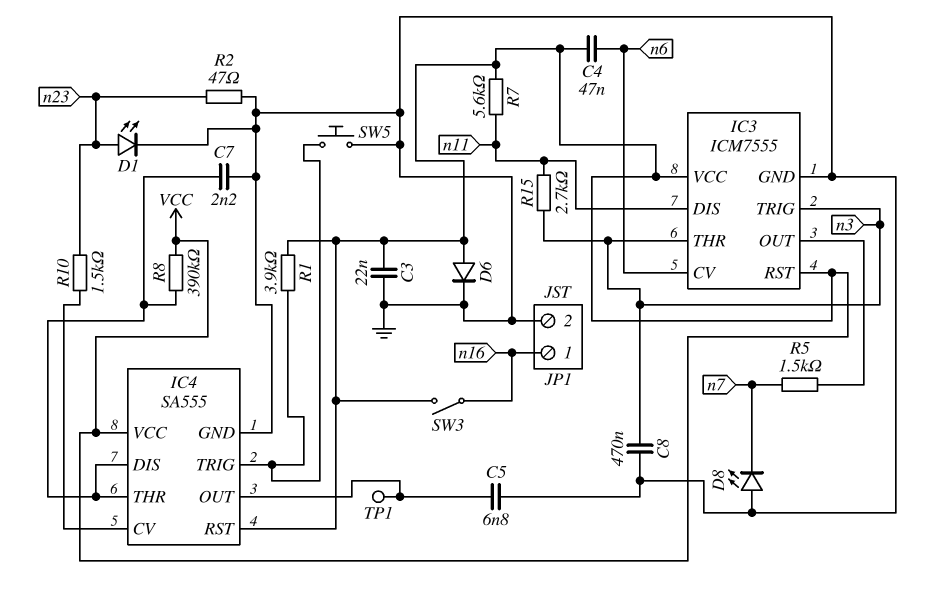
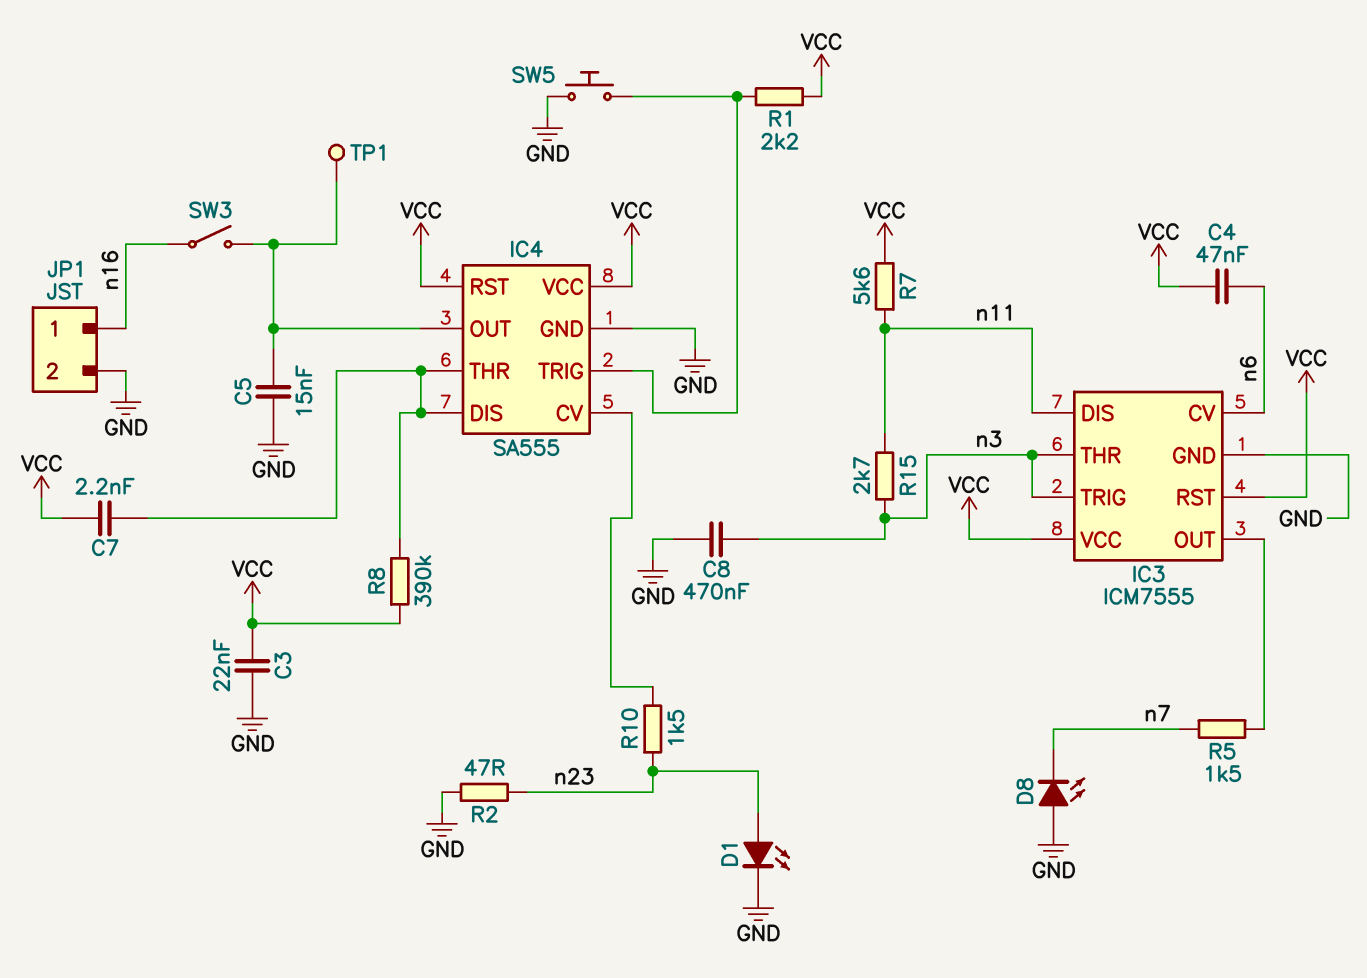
C5: 6.8nF (GND, IC4/OUT) -> 15nF (GND, IC4/OUT)
C7: 2.2nF (GND, IC4/DIS) -> 2.2nF (IC4/DIS, VCC)
D6: diode (A VCC, K GND) -> none
R1: 3.9k (IC4/TRIG, VCC) -> 2.2k (IC4/TRIG, VCC)
SW3: switch (VCC, n16) -> switch (IC4/OUT, n16)

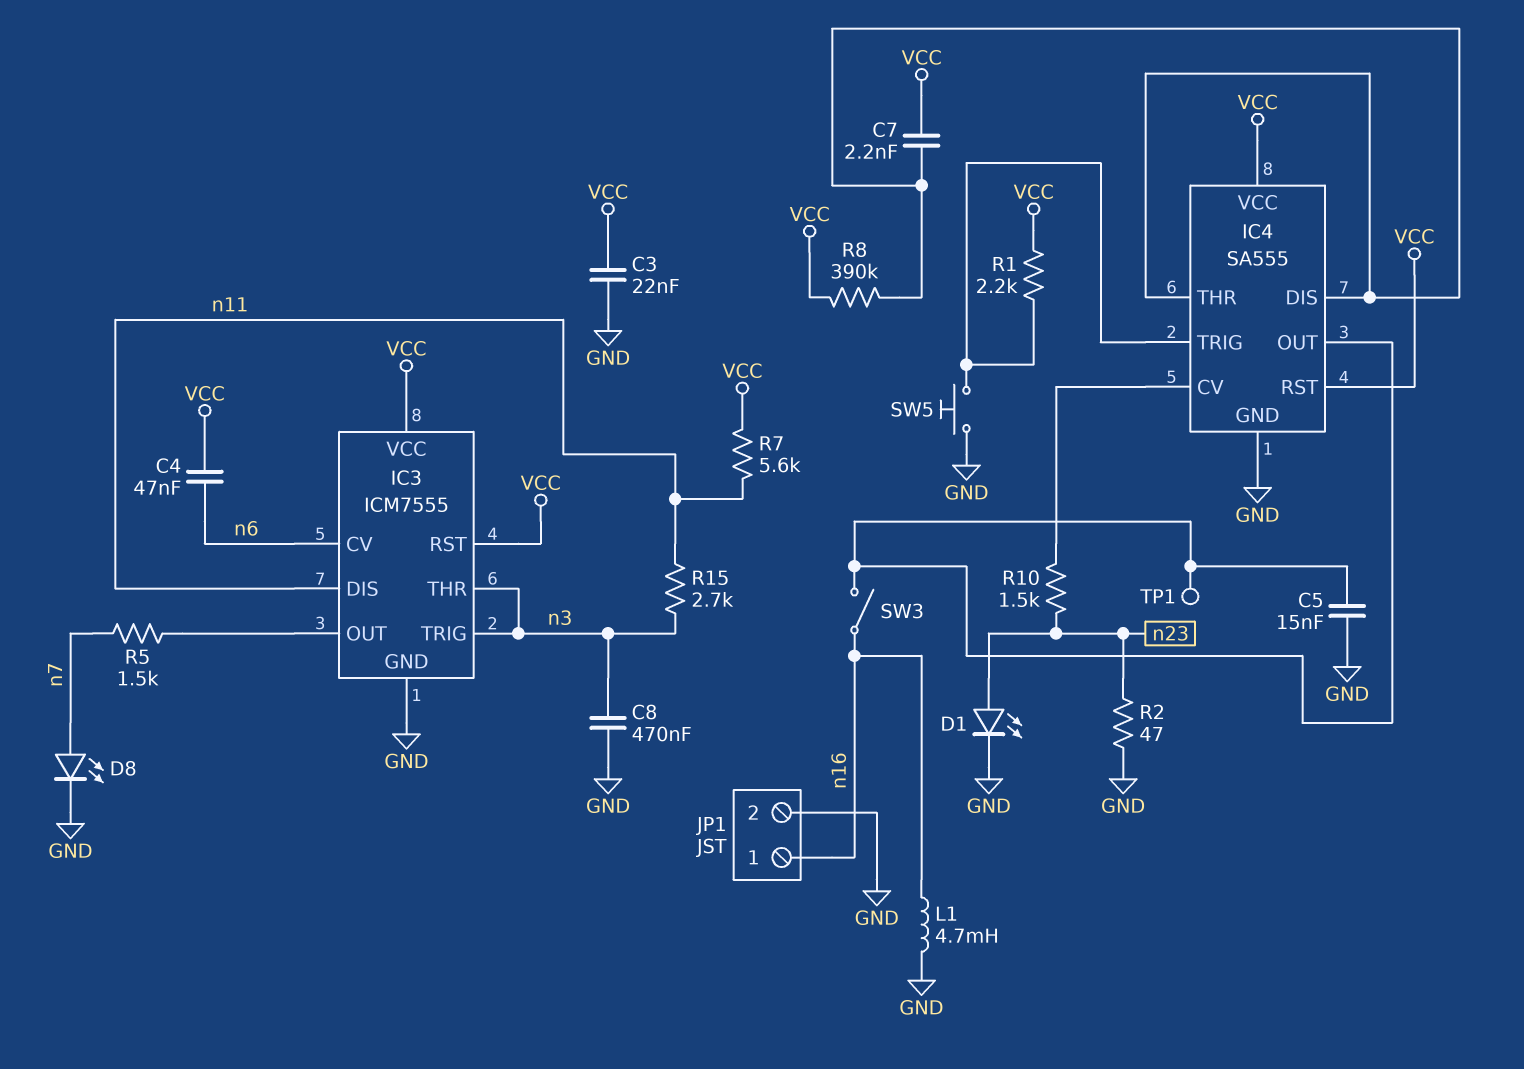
D8: LED (A GND, K n7) -> LED (A n7, K GND)
L1: none -> 4.7mH (GND, n16)

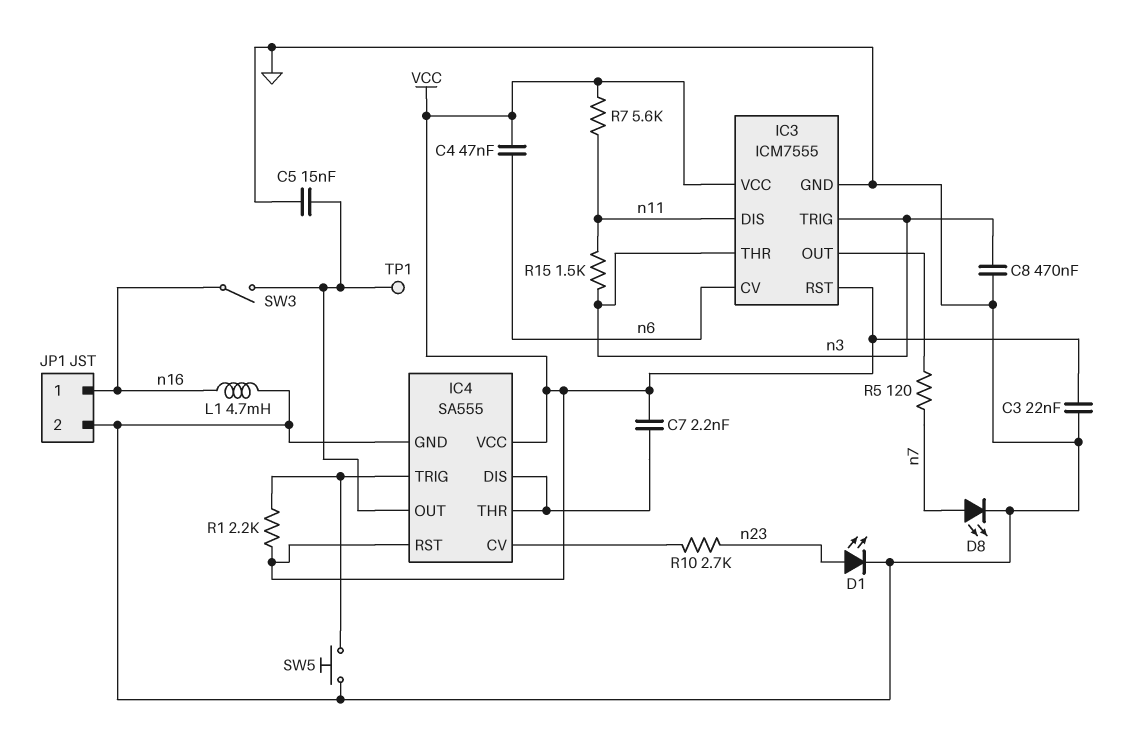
R2: 47 (GND, n23) -> none
R5: 1.5k (IC3/OUT, n7) -> 120 (IC3/OUT, n7)
R8: 390k (IC4/DIS, VCC) -> none
R10: 1.5k (IC4/CV, n23) -> 2.7k (IC4/CV, n23)
R15: 2.7k (n3, n11) -> 1.5k (n3, n11)

